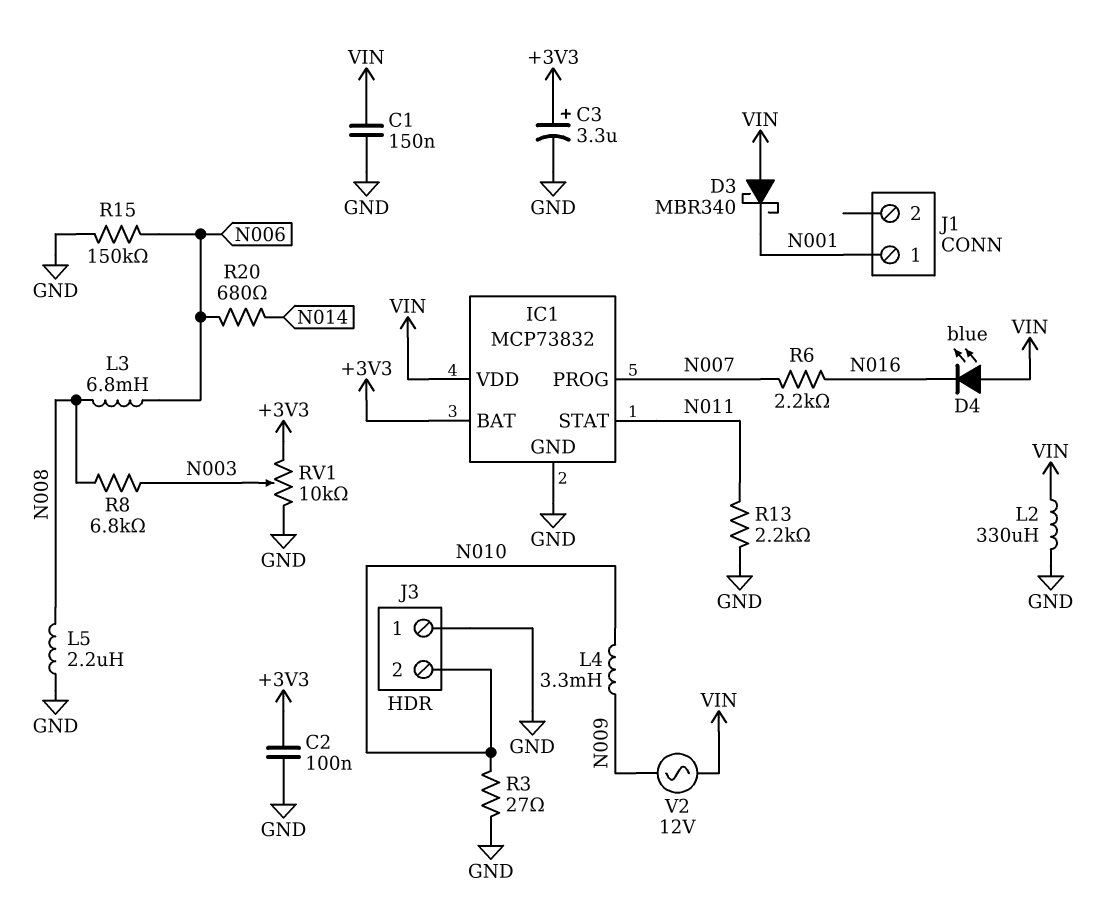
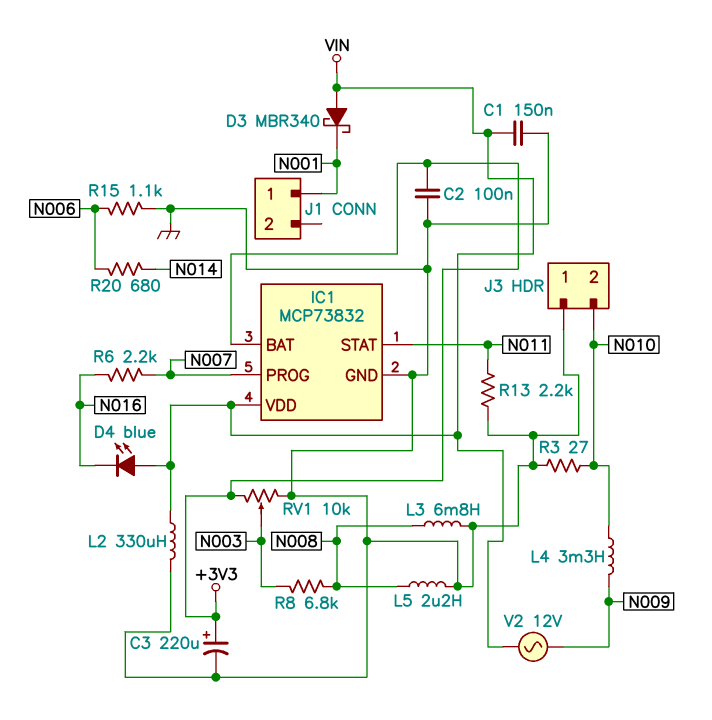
C3: 3.3uF (plus +3V3, minus GND) -> 220uF (plus +3V3, minus GND)
L3: 6.8mH (N006, N008) -> 6.8mH (GND, N008)
R15: 150k (GND, N006) -> 1.1k (GND, N006)

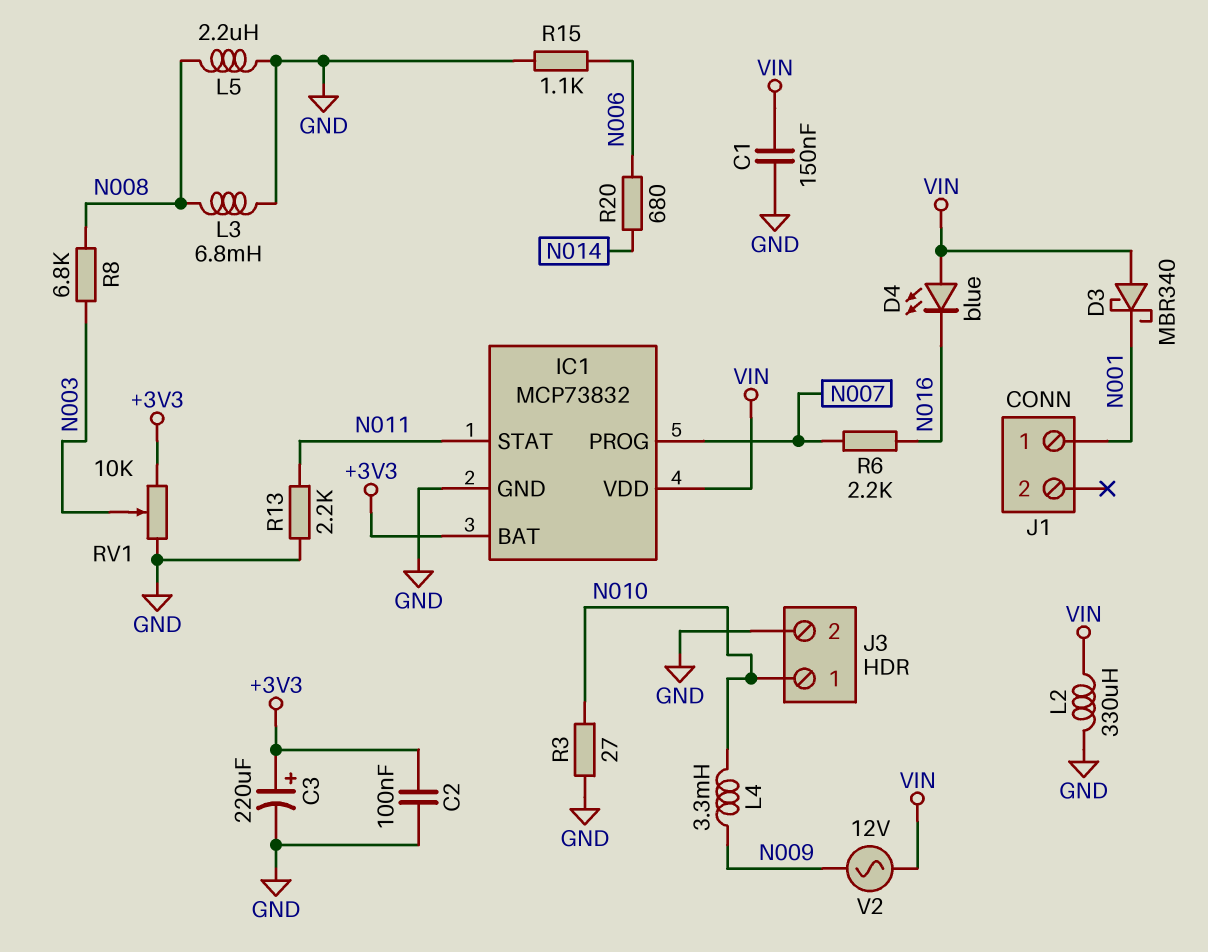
J3 pin 1: GND -> N010
J3 pin 2: N010 -> GND

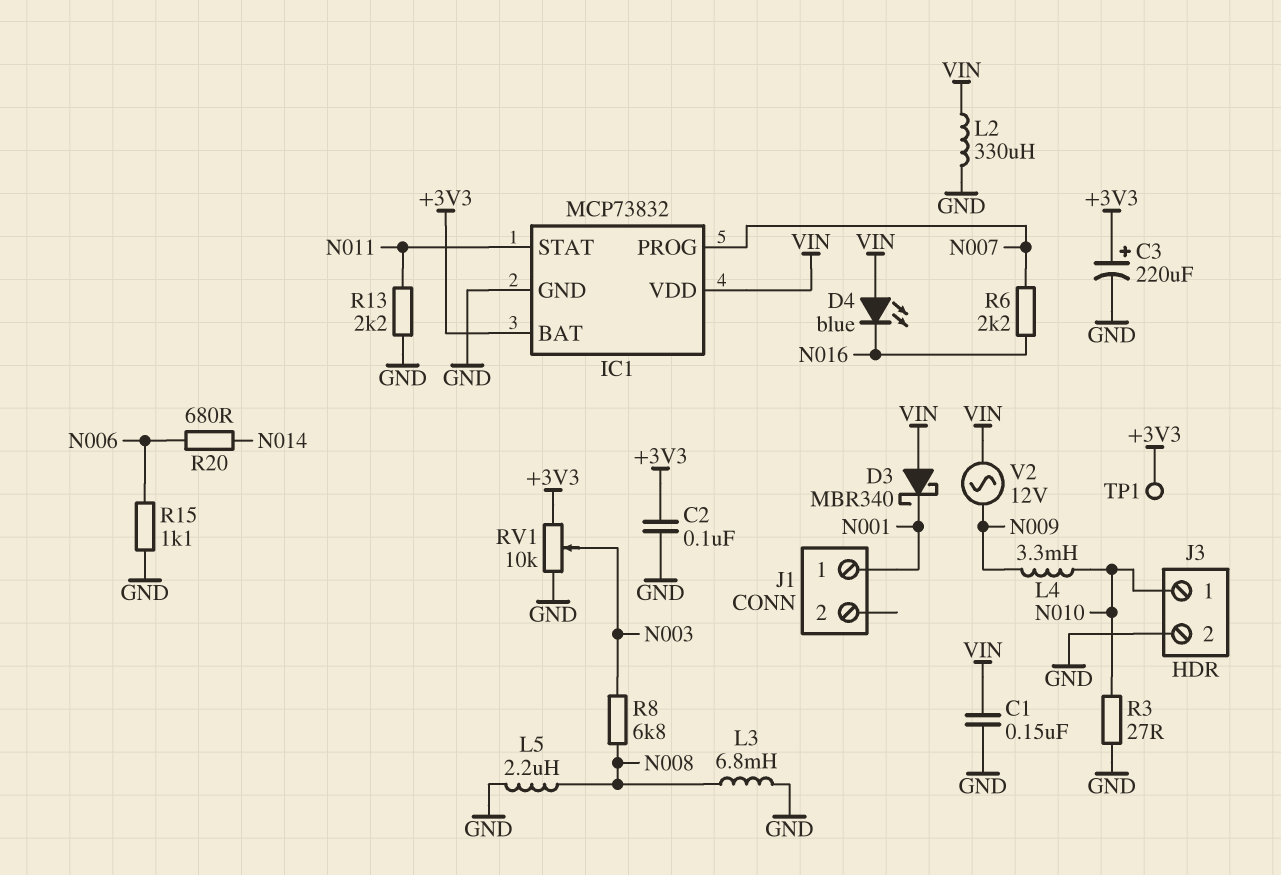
TP1: none -> test point (+3V3)

